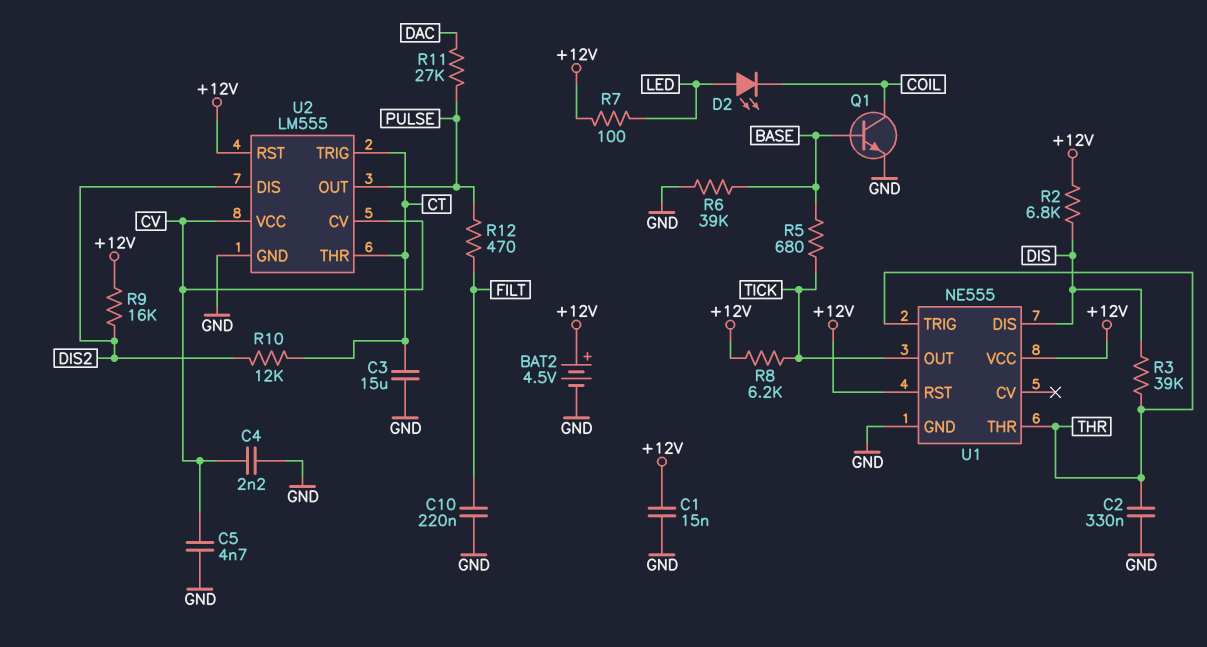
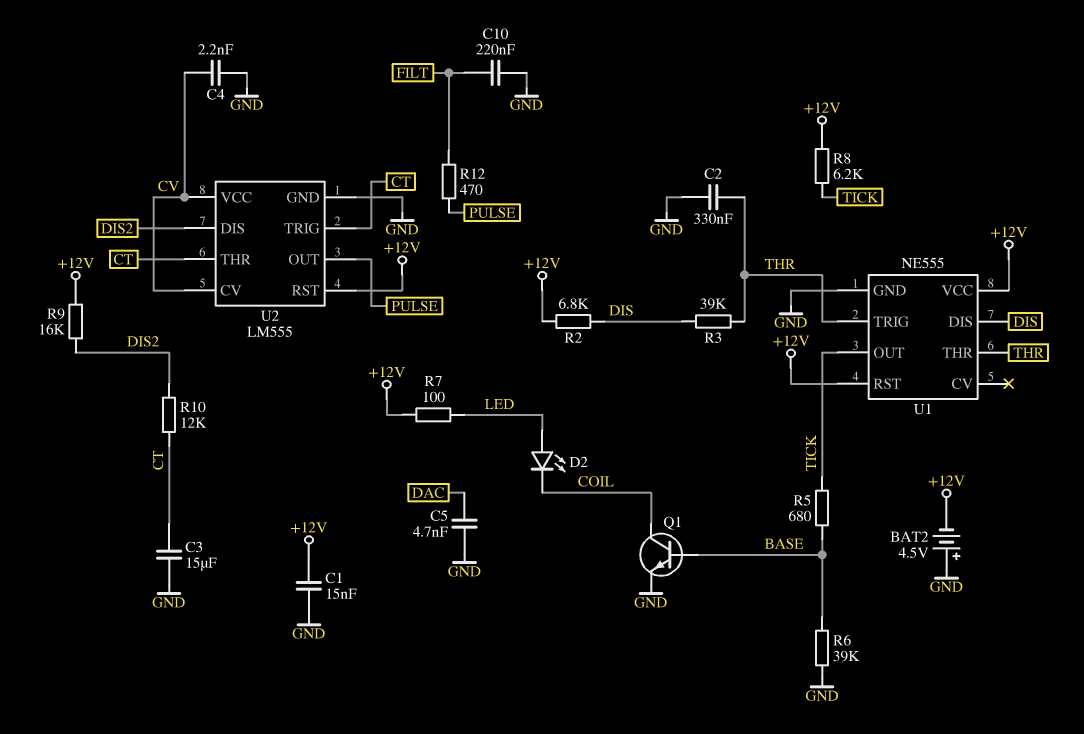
BAT2: 4.5V (plus +12V, minus GND) -> 4.5V (plus GND, minus +12V)
C5: 4.7nF (CV, GND) -> 4.7nF (DAC, GND)
R11: 27k (DAC, PULSE) -> none

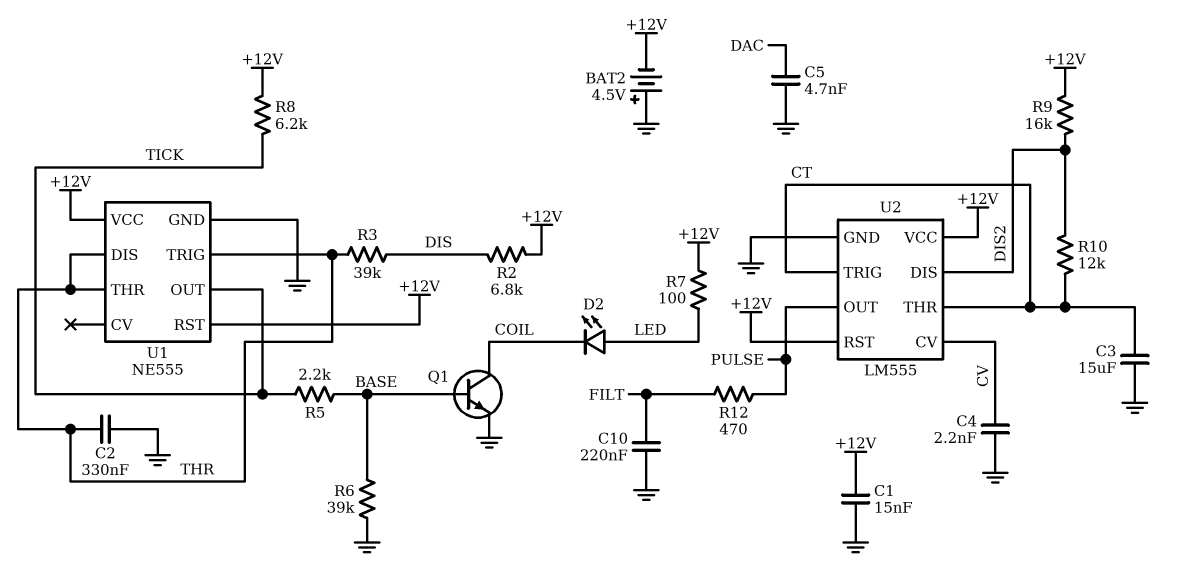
R5: 680 (BASE, TICK) -> 2.2k (BASE, TICK)
U1 pin DIS: DIS -> THR
U2 pin VCC: CV -> +12V

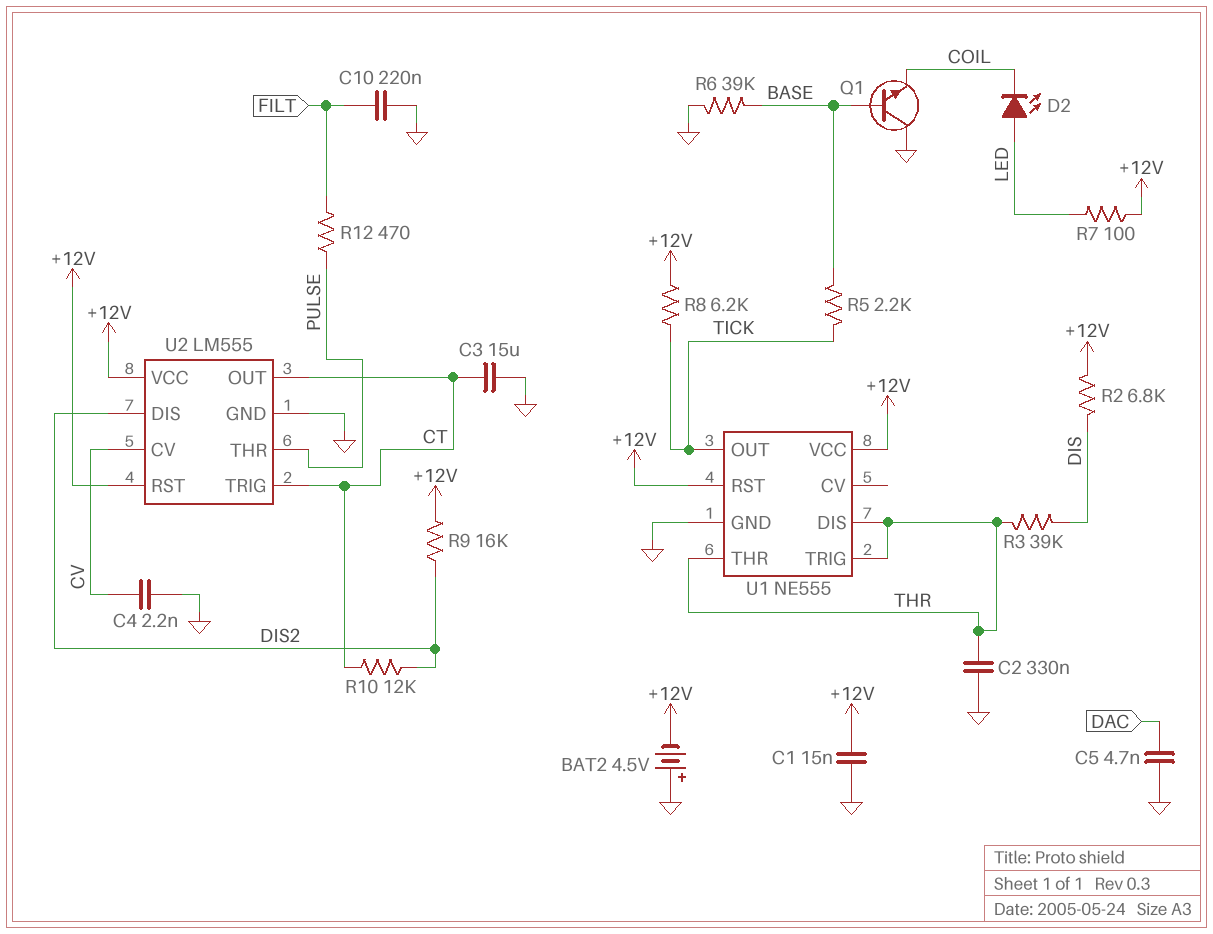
Q1: NPN (B BASE, C COIL, E GND) -> NPN (B BASE, C GND, E COIL)
U2 pin OUT: PULSE -> CT
U2 pin THR: CT -> PULSE

